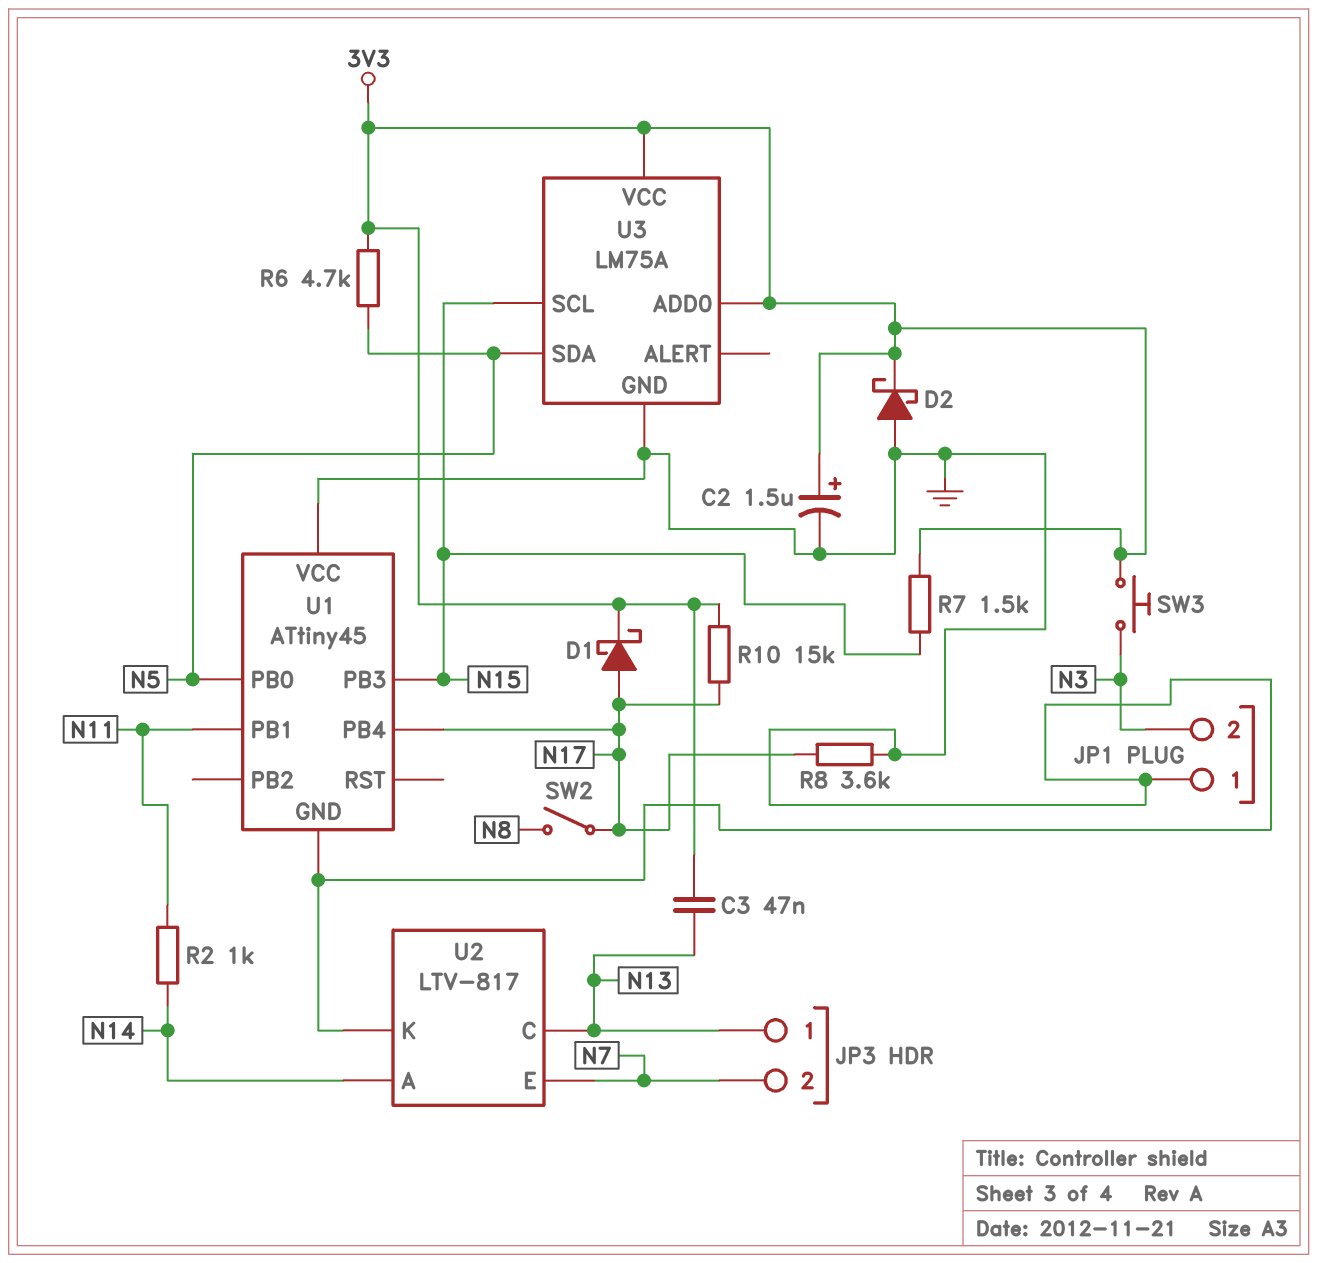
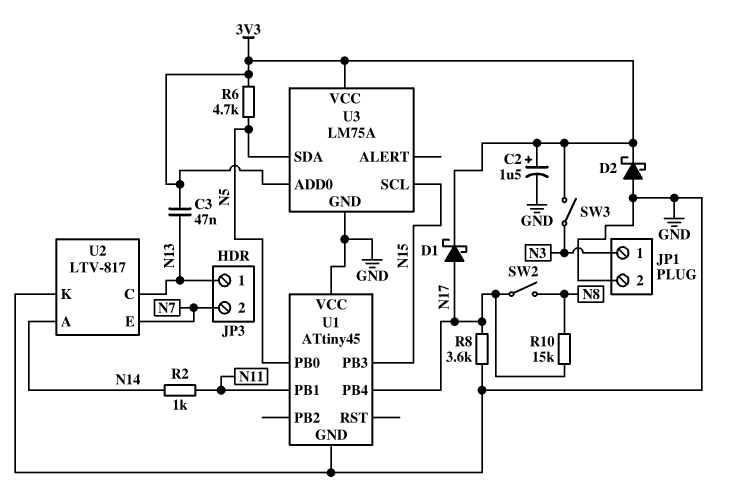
JP1 pin 1: GND -> N3
JP1 pin 2: N3 -> GND
R7: 1.5k (3V3, N15) -> none
R10: 15k (3V3, N17) -> 15k (N8, N17)
SW3: button (3V3, N3) -> switch (3V3, N3)

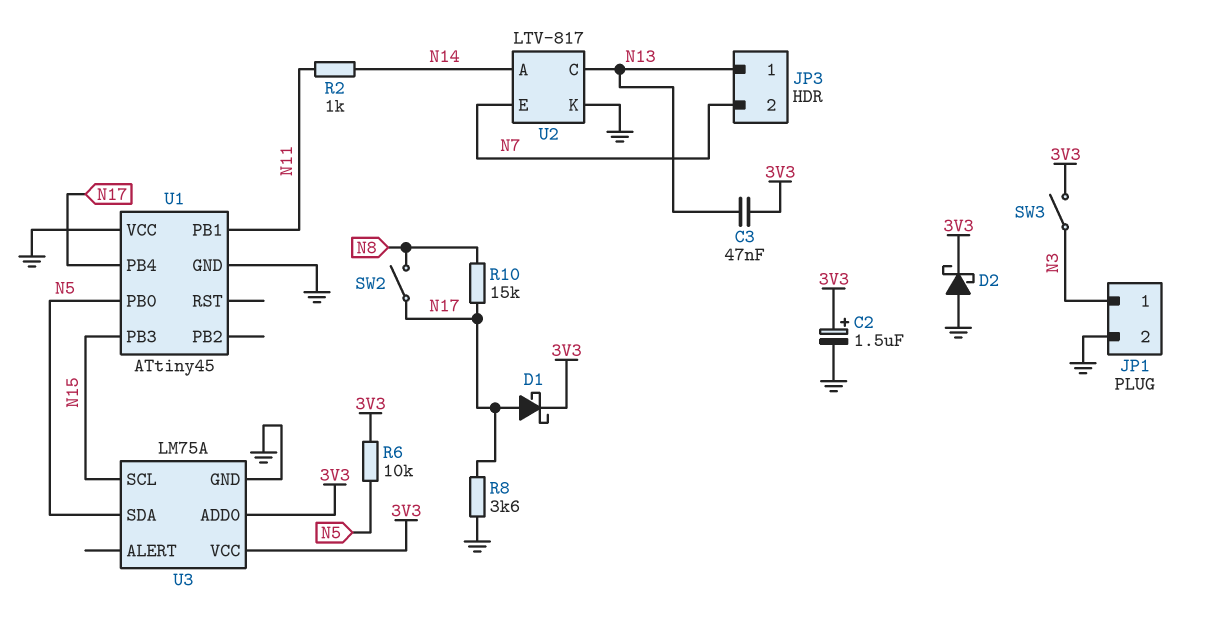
R6: 4.7k (3V3, N5) -> 10k (3V3, N5)

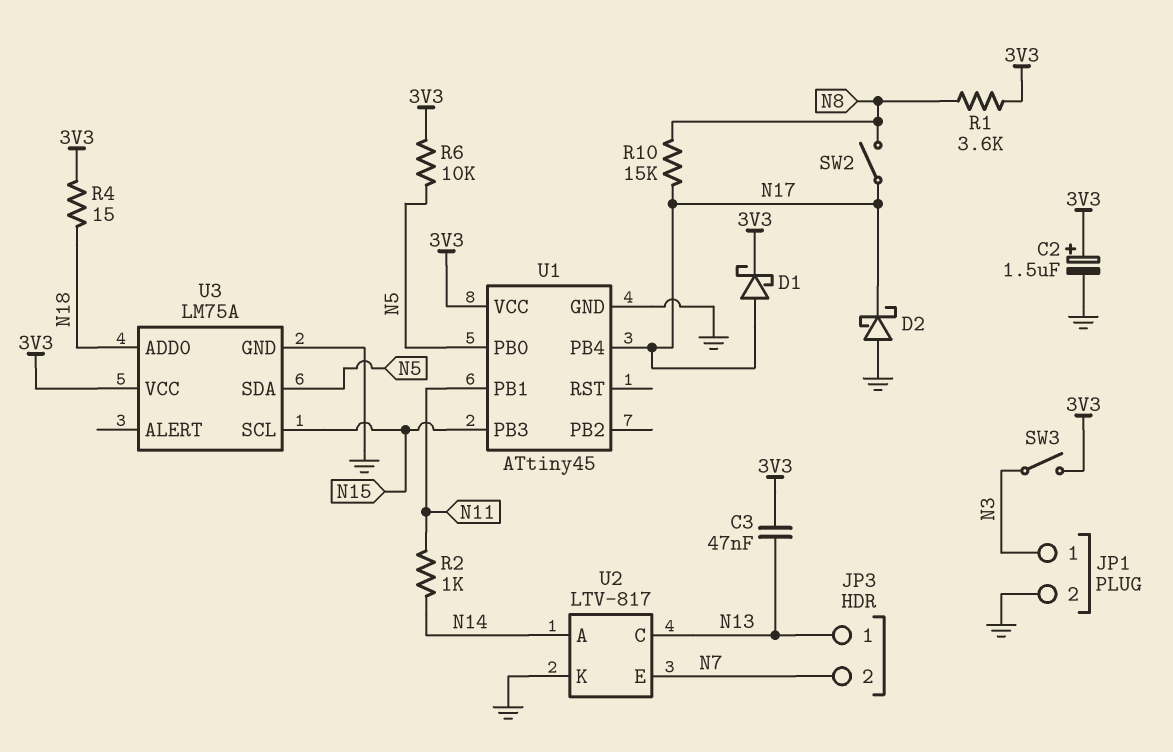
D2: schottky (A GND, K 3V3) -> schottky (A GND, K N17)
R1: none -> 3.6k (3V3, N8)
R4: none -> 15 (3V3, N18)
R8: 3.6k (GND, N17) -> none
U1 pin VCC: GND -> 3V3
U3 pin ADD0: 3V3 -> N18

